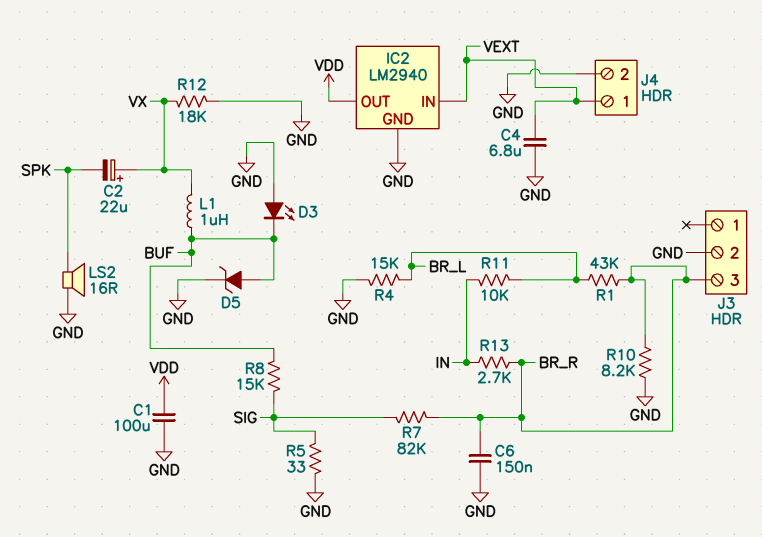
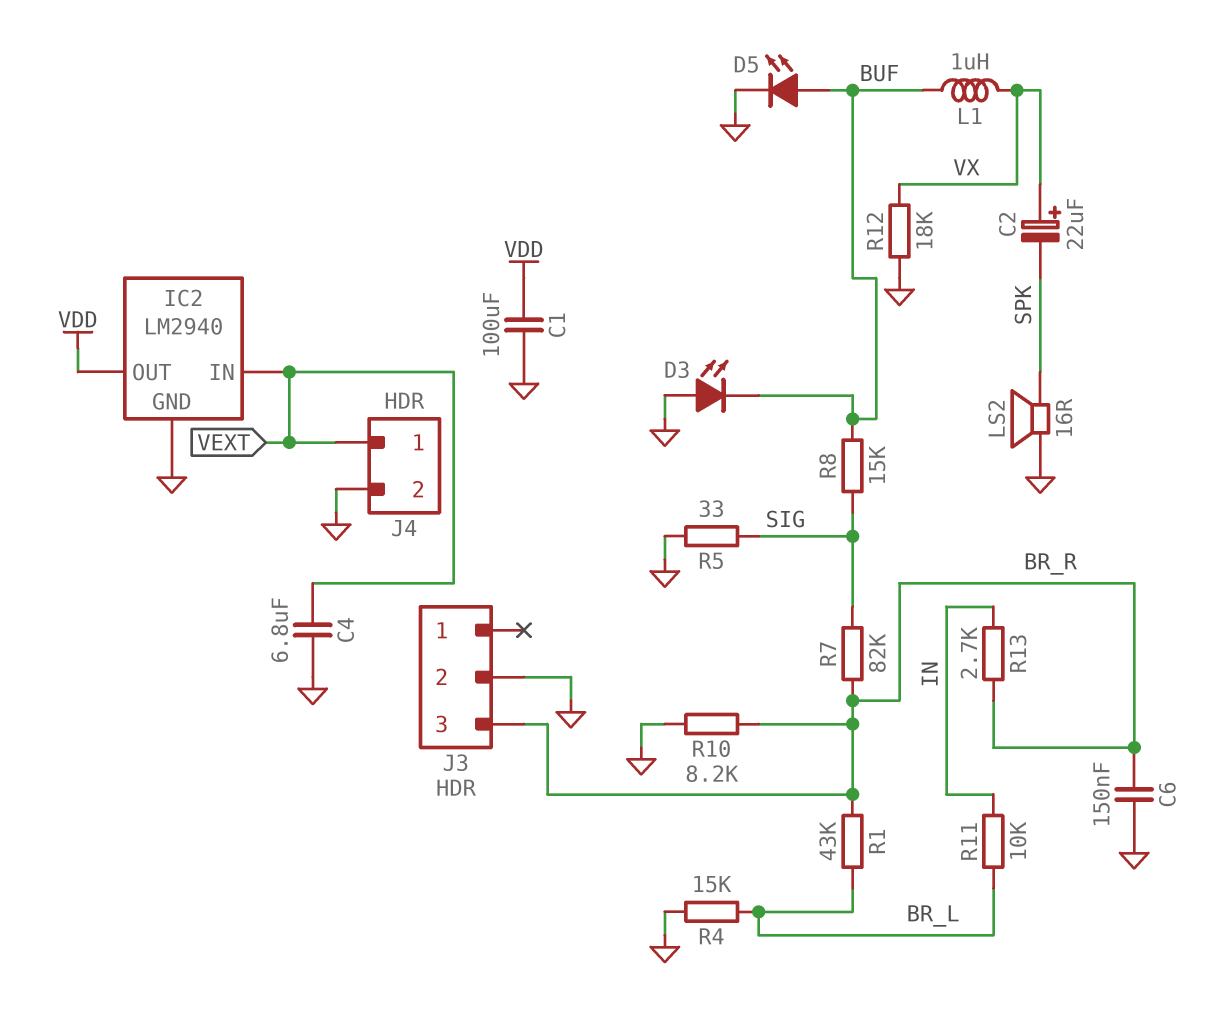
D5: zener (A BUF, K GND) -> LED (A BUF, K GND)

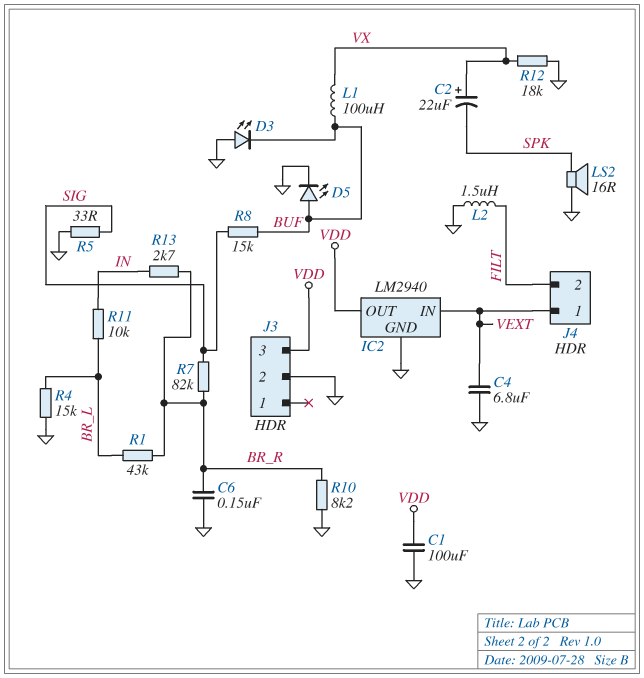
J3 pin 3: BR_R -> VDD
J4 pin 2: GND -> FILT
L1: 1uH (BUF, VX) -> 100uH (BUF, VX)
L2: none -> 1.5uH (FILT, GND)

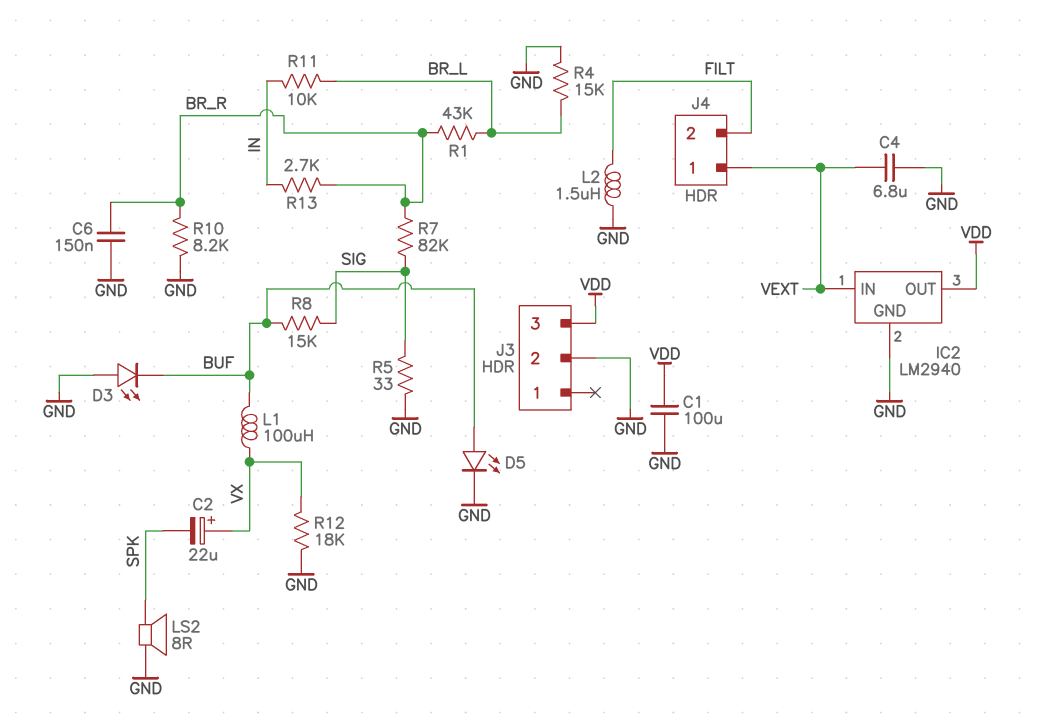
LS2: speaker 16R (GND, SPK) -> speaker 8R (GND, SPK)

